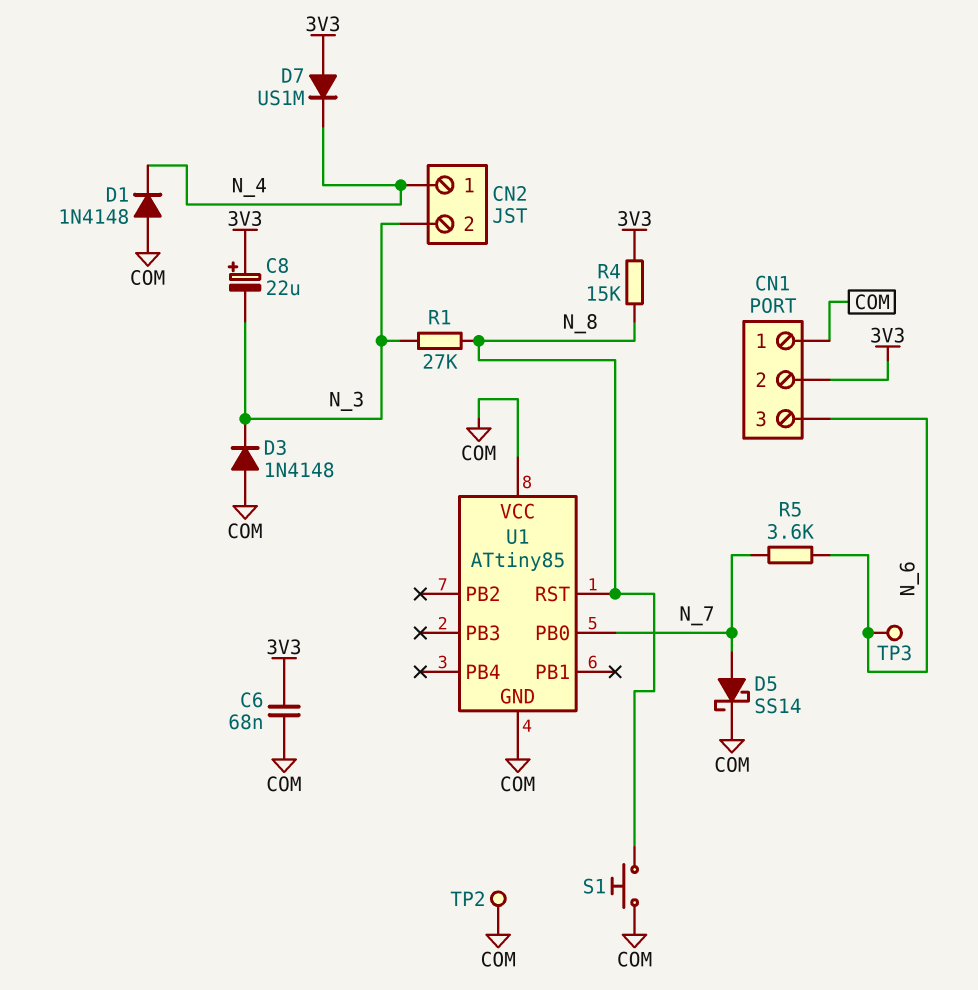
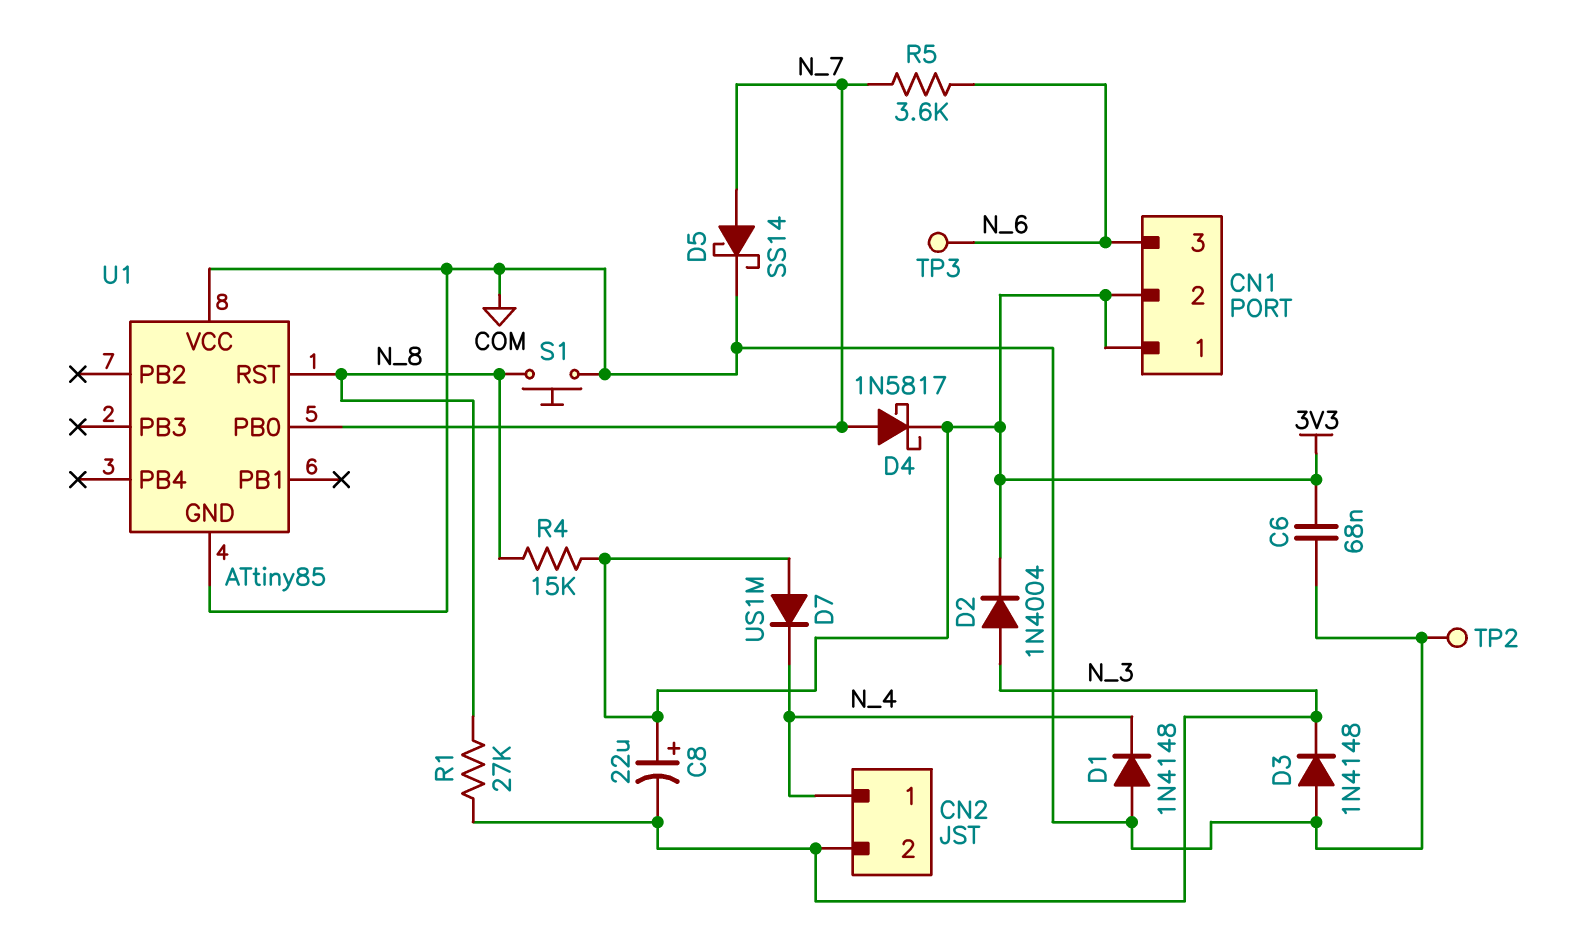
CN1 pin 1: COM -> 3V3
D2: none -> diode 1N4004 (A N_3, K 3V3)
D4: none -> schottky 1N5817 (A N_7, K 3V3)

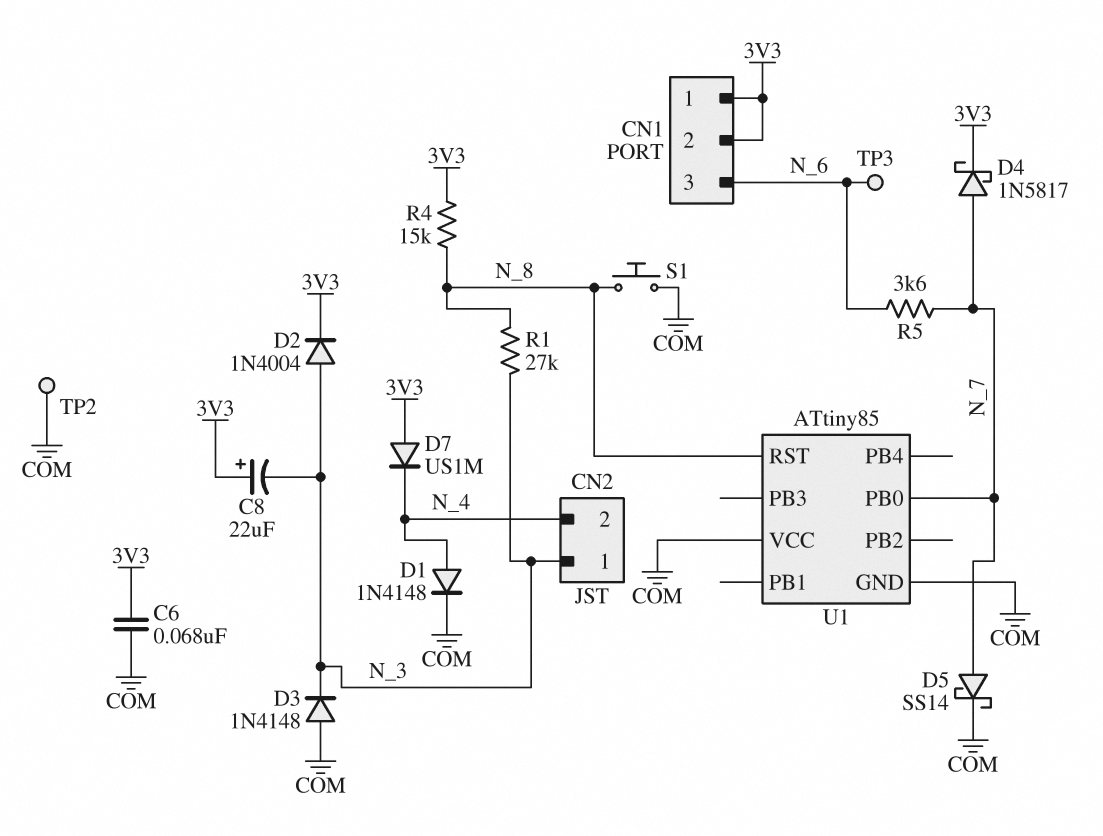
CN2 pin 1: N_4 -> N_3
CN2 pin 2: N_3 -> N_4
D1: diode 1N4148 (A COM, K N_4) -> diode 1N4148 (A N_4, K COM)

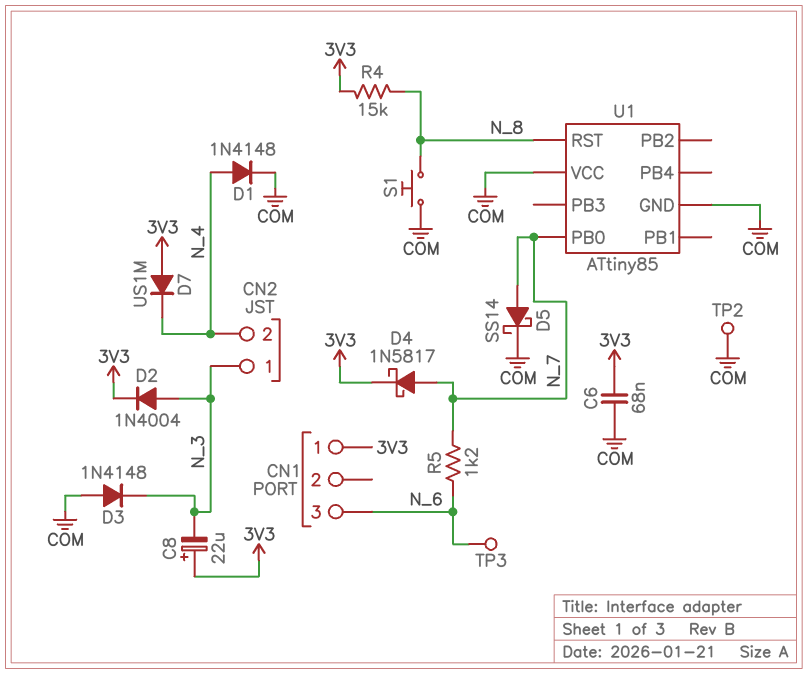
CN1 pin 2: 3V3 -> none
R1: 27k (N_3, N_8) -> none
R5: 3.6k (N_6, N_7) -> 1.2k (N_6, N_7)

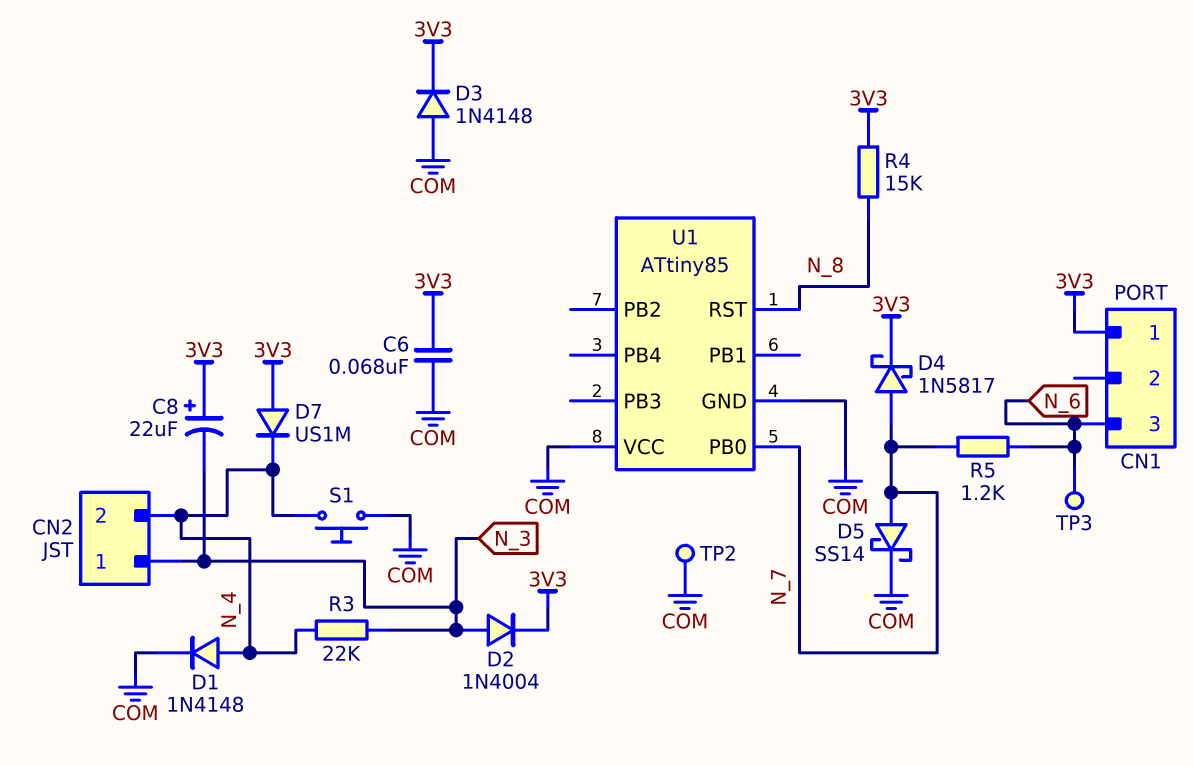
D3: diode 1N4148 (A COM, K N_3) -> diode 1N4148 (A COM, K 3V3)
R3: none -> 22k (N_3, N_4)
S1: button (COM, N_8) -> button (COM, N_4)

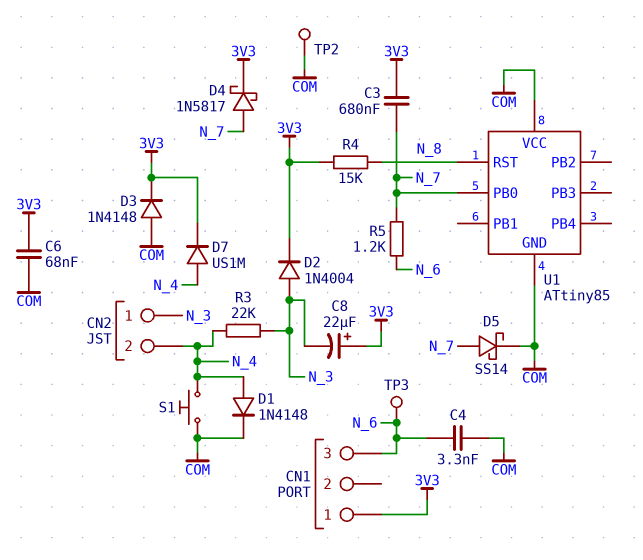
C3: none -> 680nF (3V3, N_7)
C4: none -> 3.3nF (COM, N_6)
D7: diode US1M (A 3V3, K N_4) -> diode US1M (A N_4, K 3V3)

